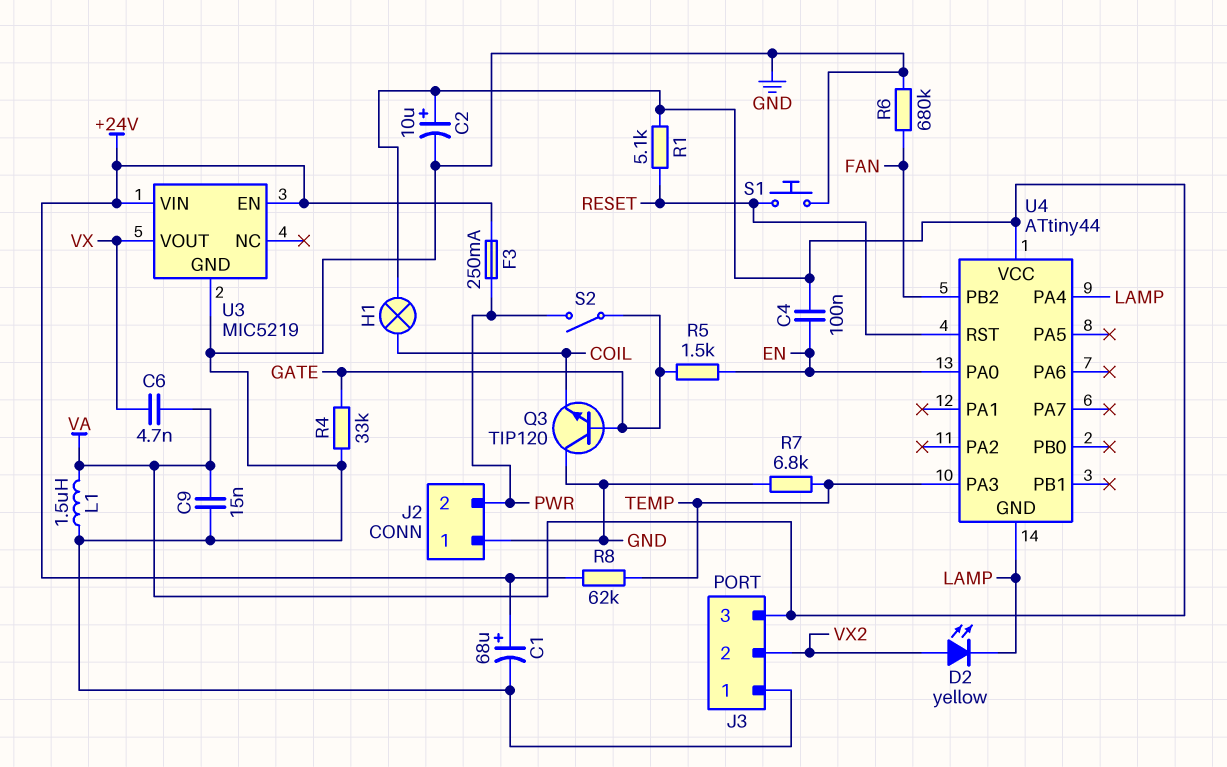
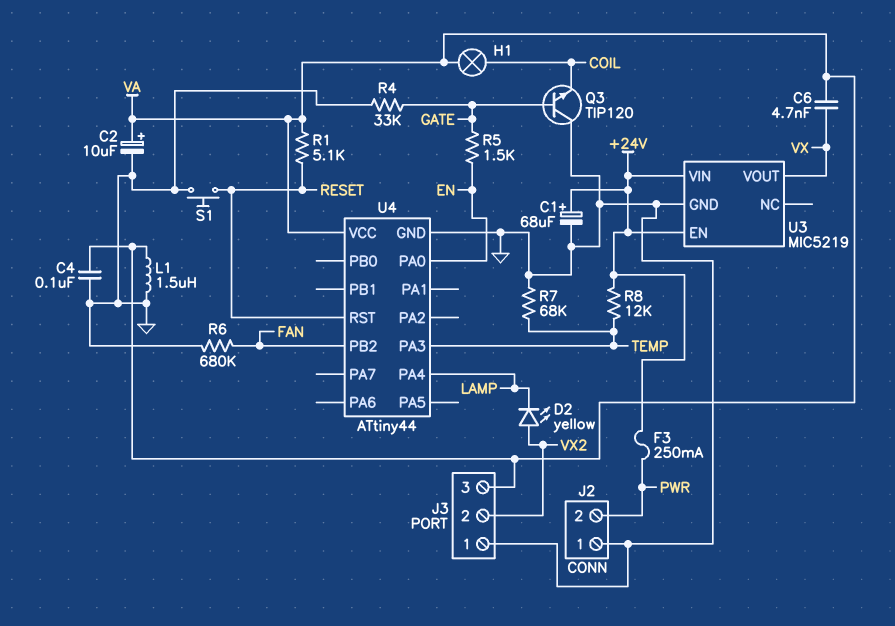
C4: 100nF (EN, VA) -> 100nF (GND, VA)
C9: 15nF (GND, VA) -> none
R7: 6.8k (GND, TEMP) -> 68k (GND, TEMP)
R8: 62k (+24V, TEMP) -> 12k (+24V, TEMP)
S2: switch (GATE, PWR) -> none
U4 pin GND: LAMP -> GND

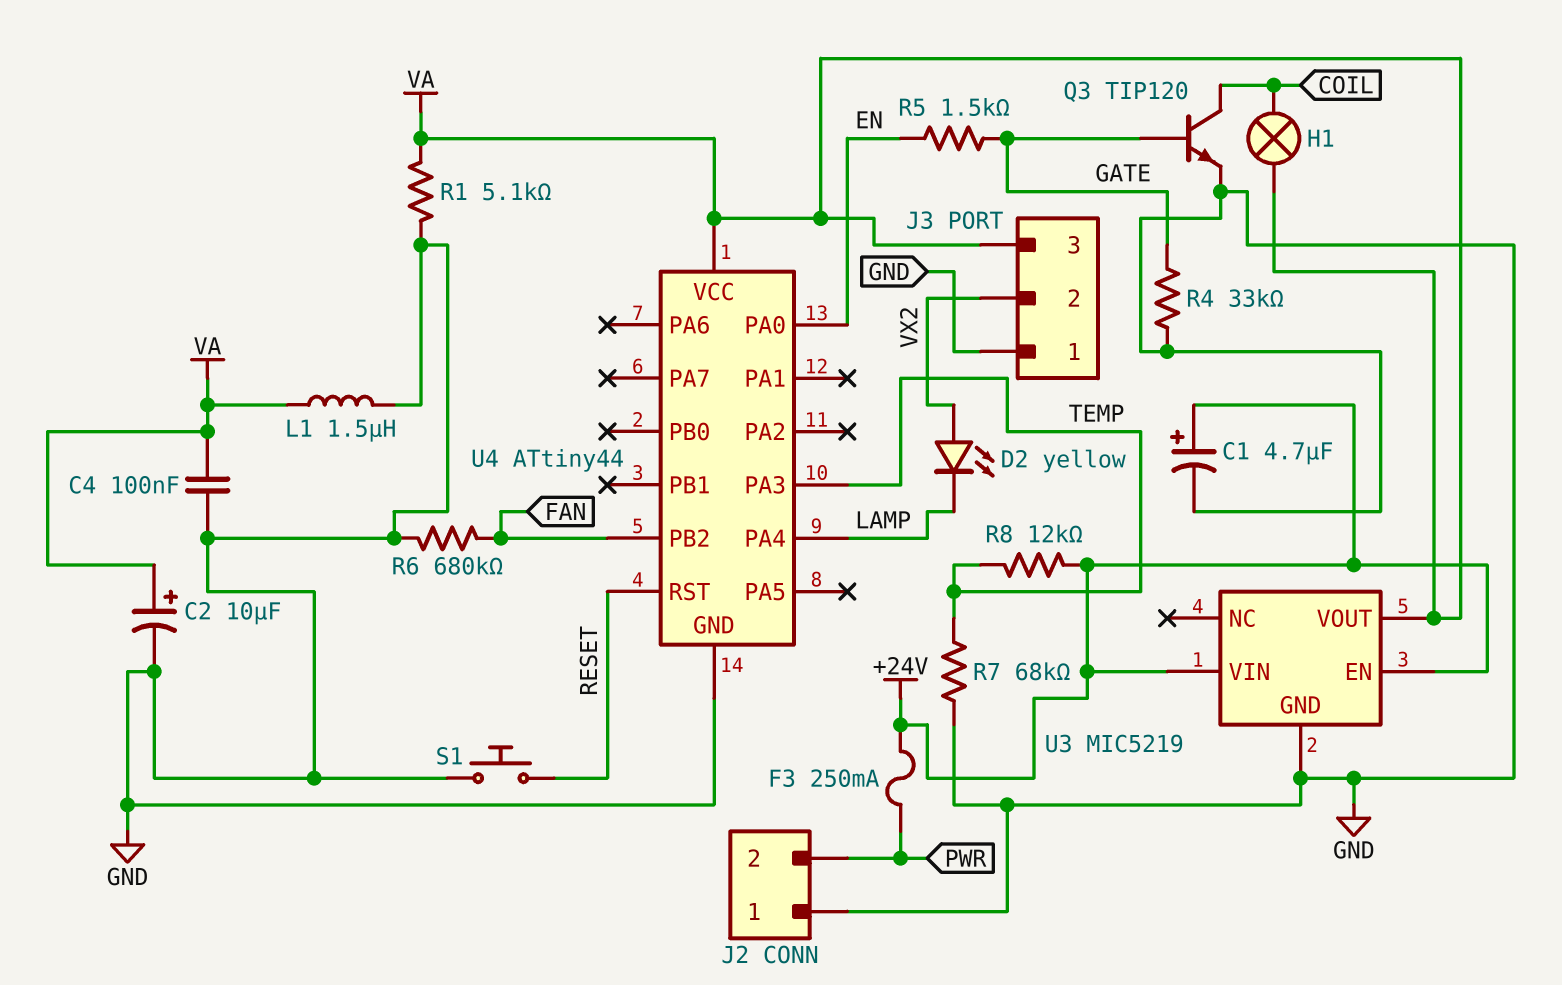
C1: 68uF (plus +24V, minus GND) -> 4.7uF (plus +24V, minus GND)
C6: 4.7nF (VA, VX) -> none
Q3: NPN TIP120 (B GATE, C GND, E COIL) -> NPN TIP120 (B GATE, C COIL, E GND)
R1: 5.1k (RESET, VA) -> 5.1k (GND, VA)
U3 pin VOUT: VX -> VA

